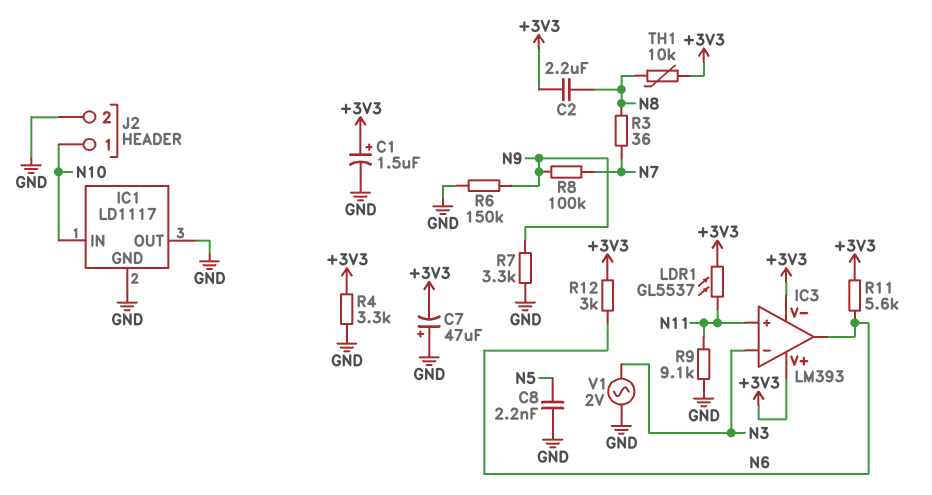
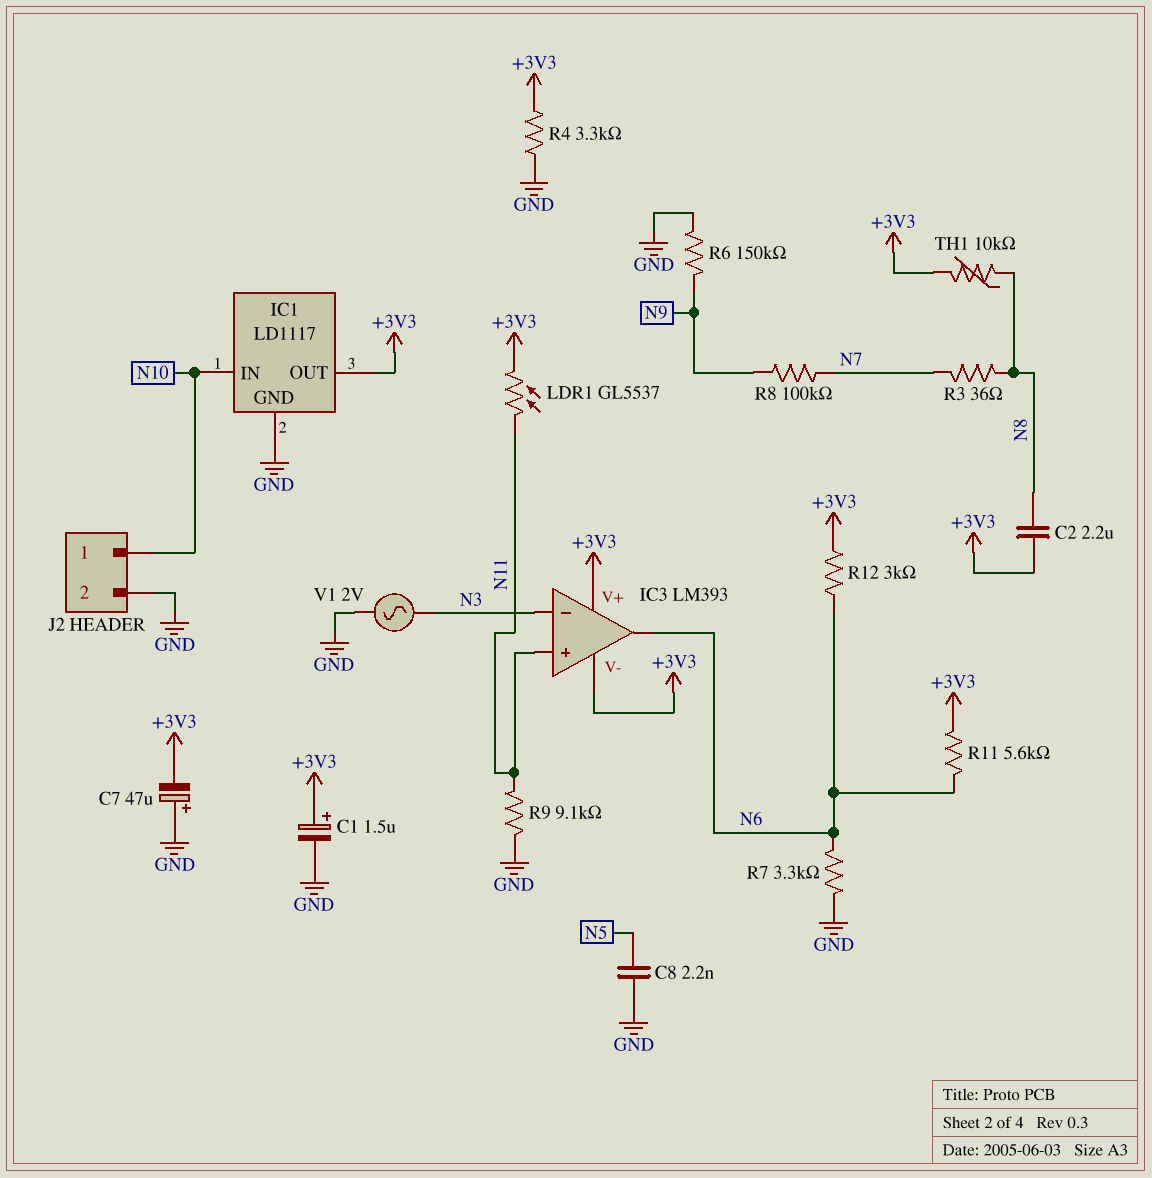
IC1 pin OUT: GND -> +3V3
R7: 3.3k (GND, N9) -> 3.3k (GND, N6)

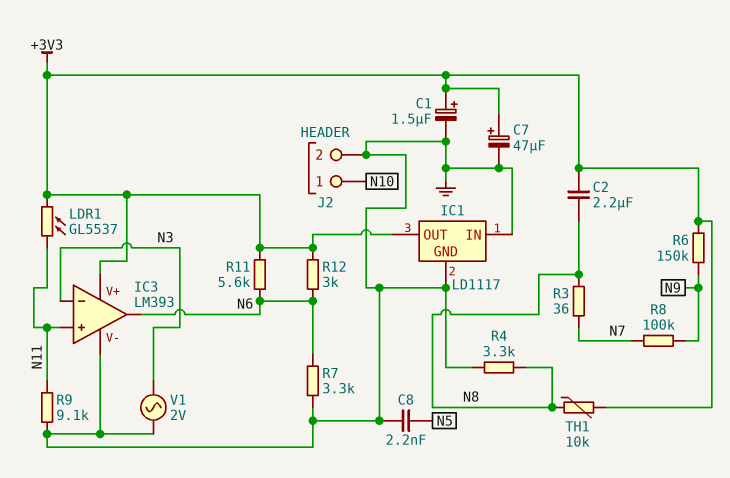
C7: 47uF (plus GND, minus +3V3) -> 47uF (plus +3V3, minus GND)
IC1 pin IN: N10 -> GND
IC3 pin V-: +3V3 -> GND
R4: 3.3k (+3V3, GND) -> 3.3k (GND, N8)
R6: 150k (GND, N9) -> 150k (+3V3, N9)

